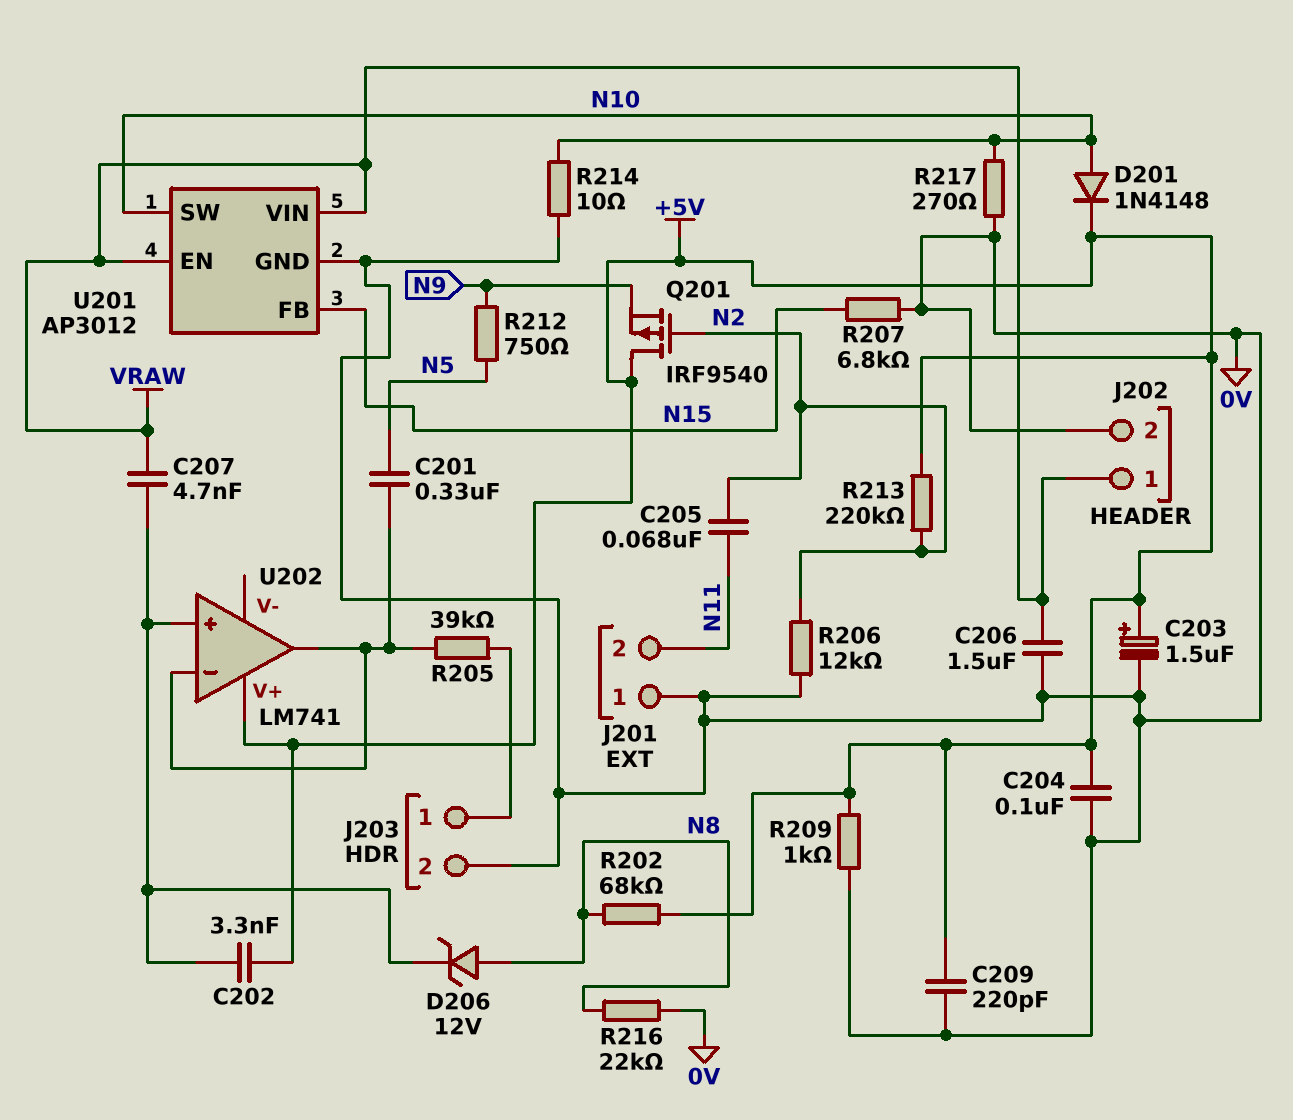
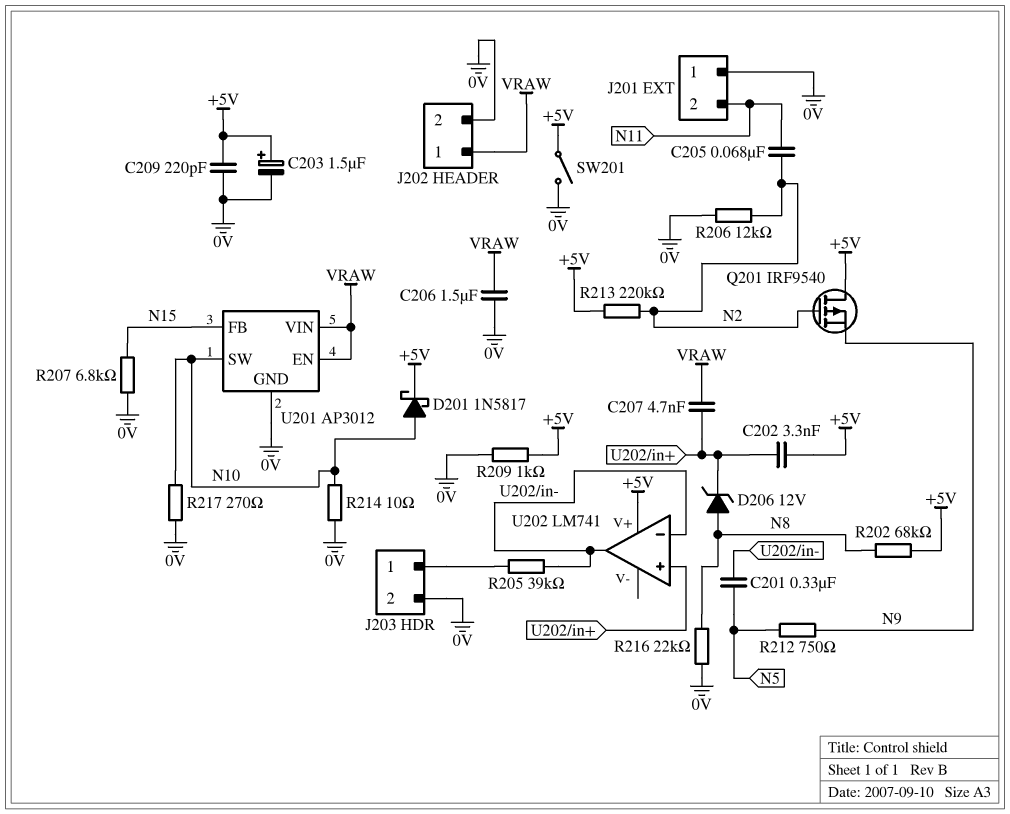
C204: 100nF (+5V, 0V) -> none
D201: diode 1N4148 (A N10, K +5V) -> schottky 1N5817 (A N10, K +5V)
SW201: none -> switch (+5V, 0V)

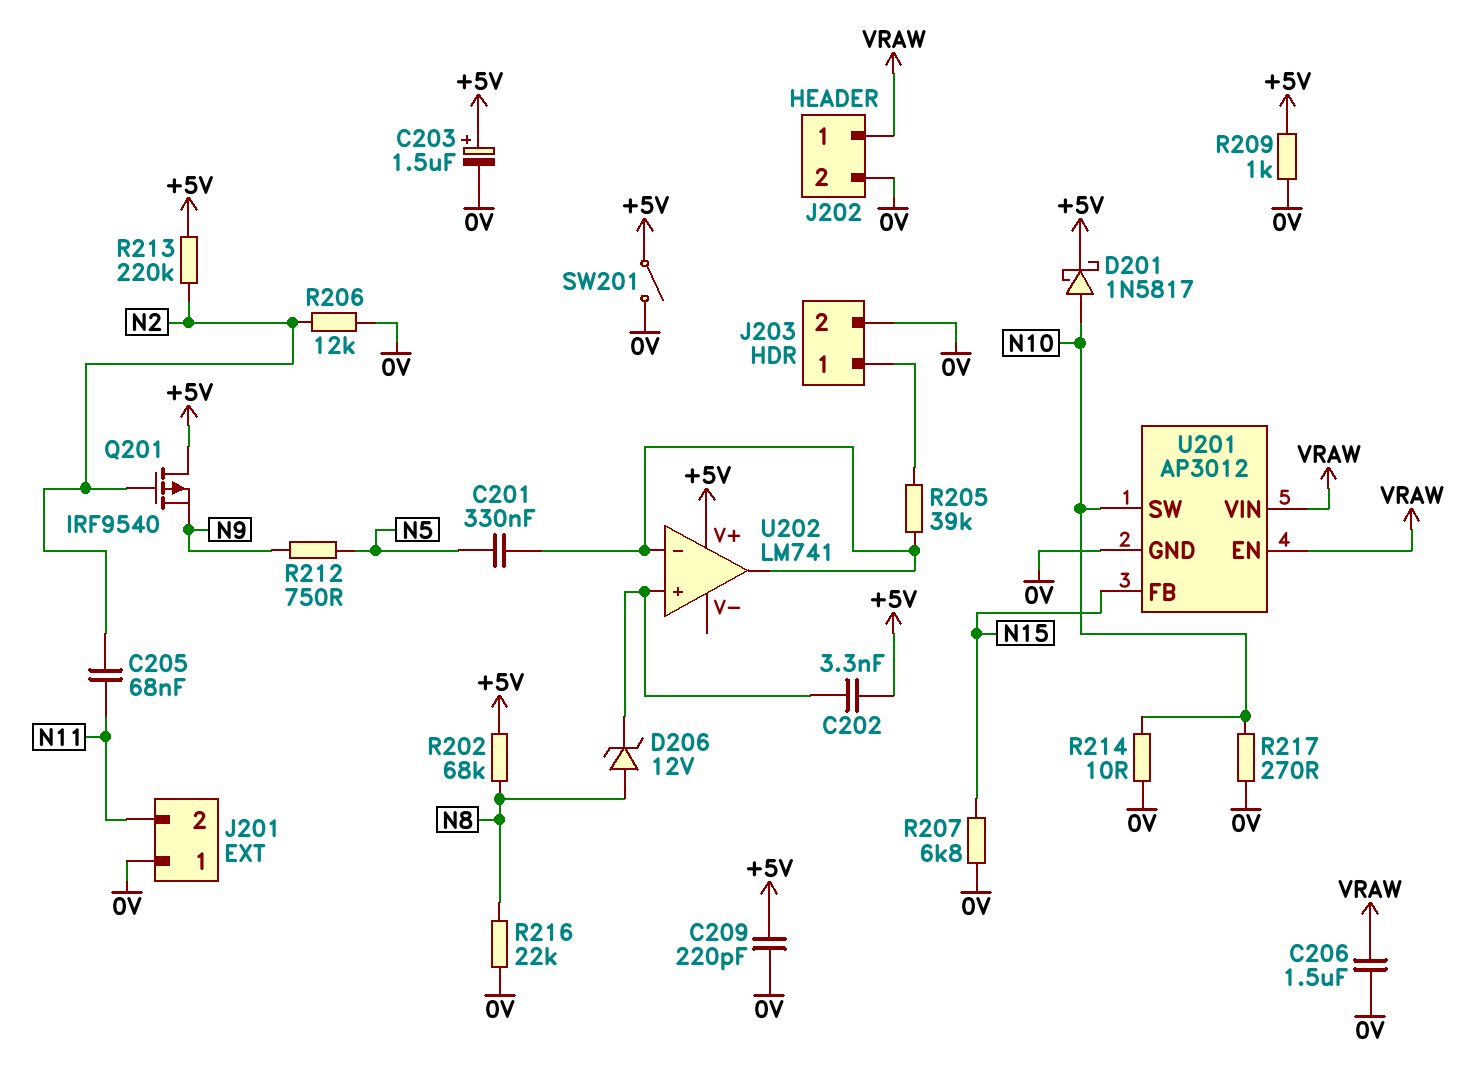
C207: 4.7nF (U202/in+, VRAW) -> none

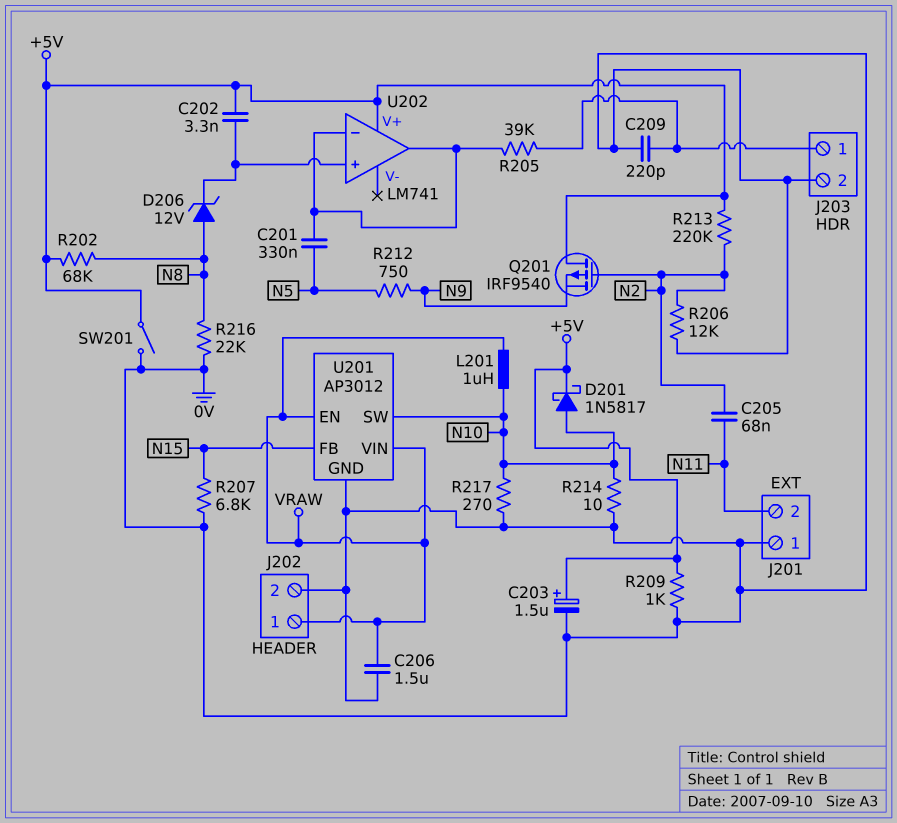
C209: 220pF (+5V, 0V) -> 220pF (0V, J203/1)
L201: none -> 1uH (N10, VRAW)

